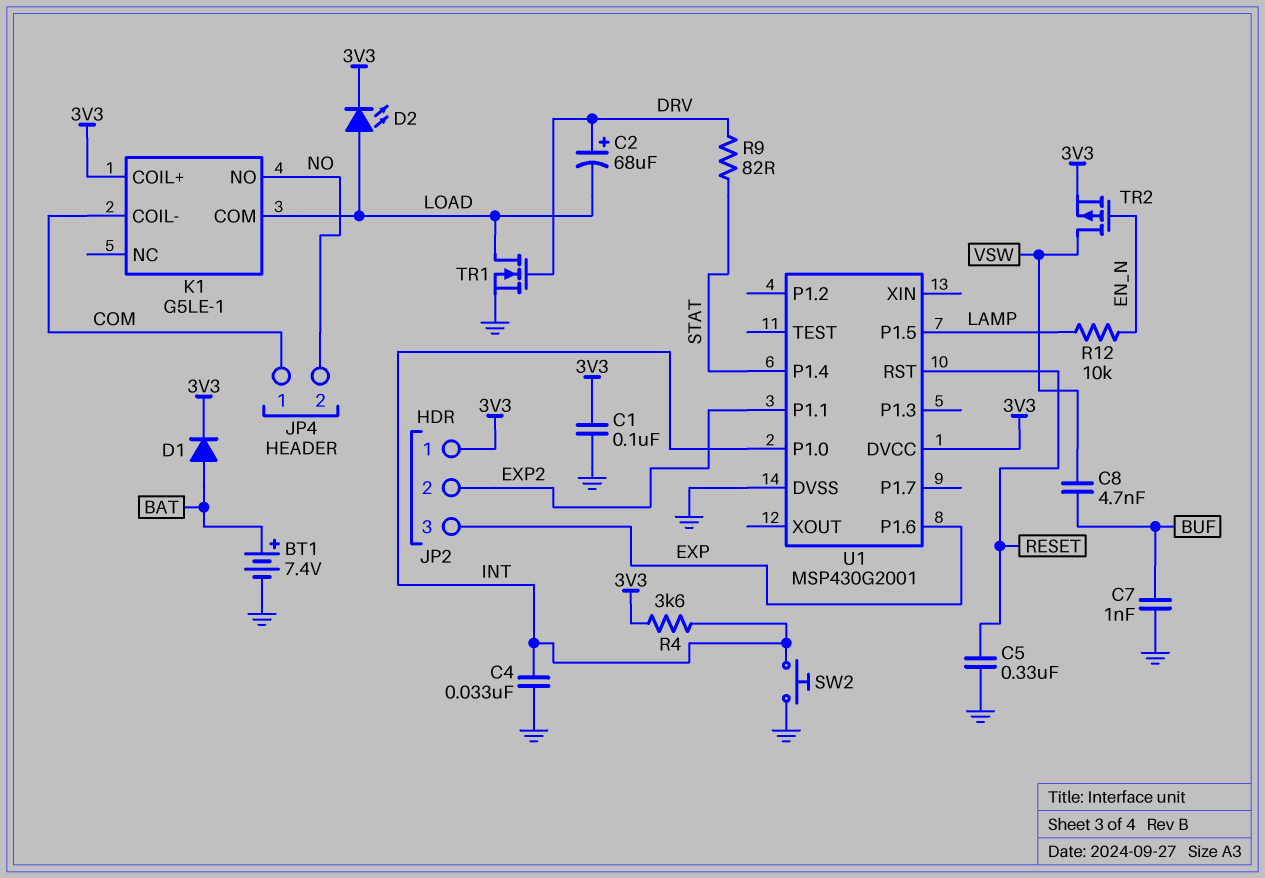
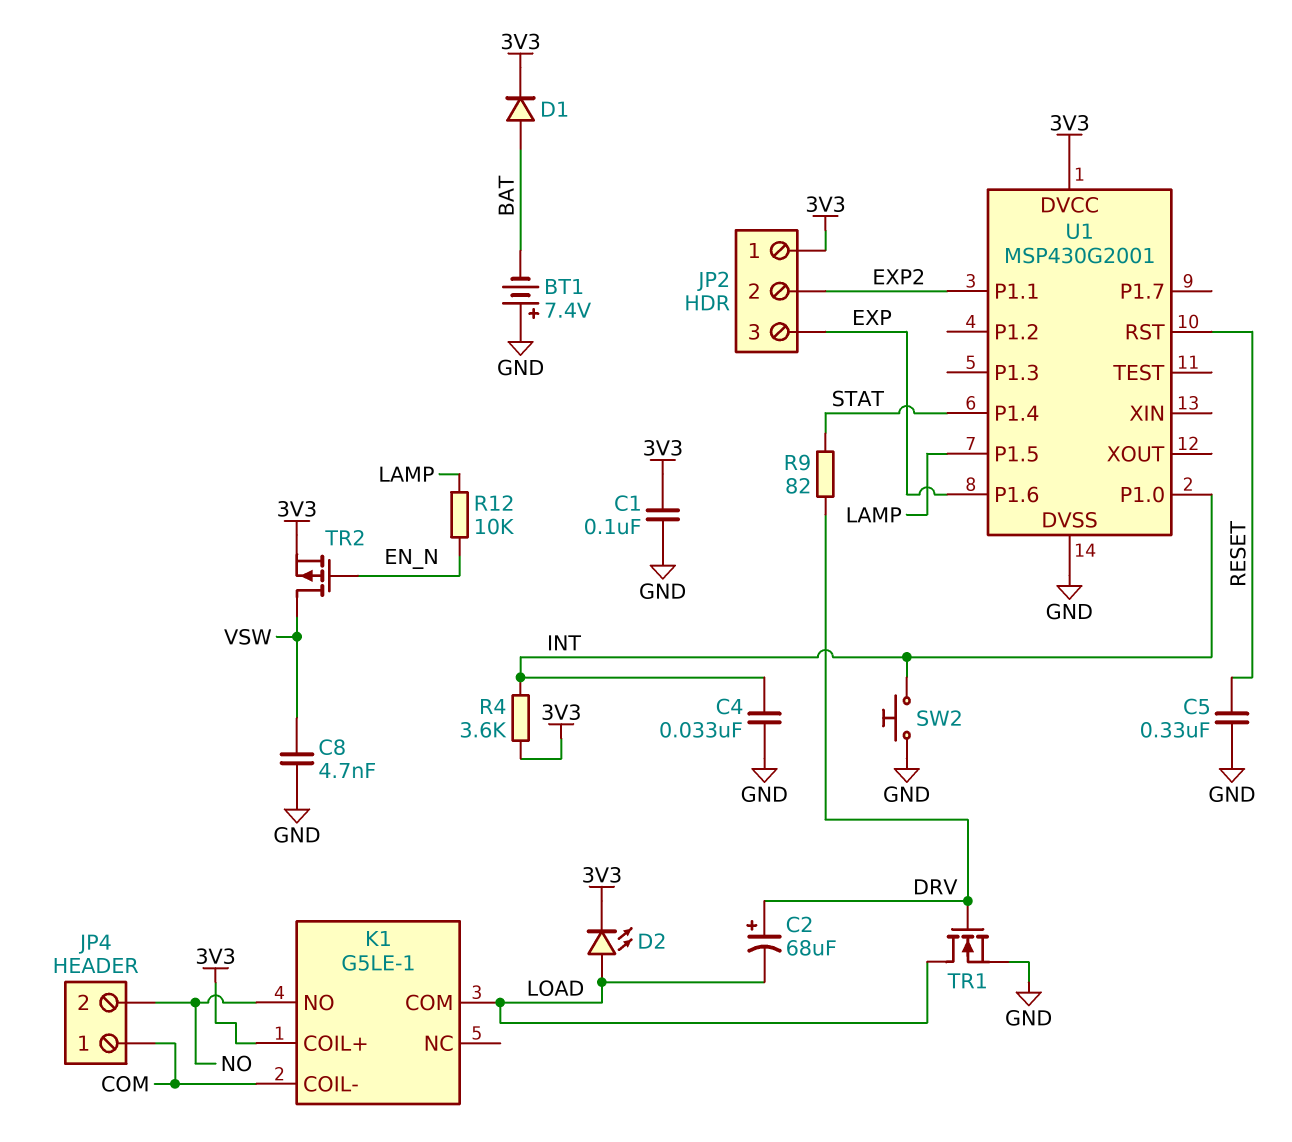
BT1: 7.4V (plus BAT, minus GND) -> 7.4V (plus GND, minus BAT)
C7: 1nF (BUF, GND) -> none
C8: 4.7nF (BUF, VSW) -> 4.7nF (GND, VSW)

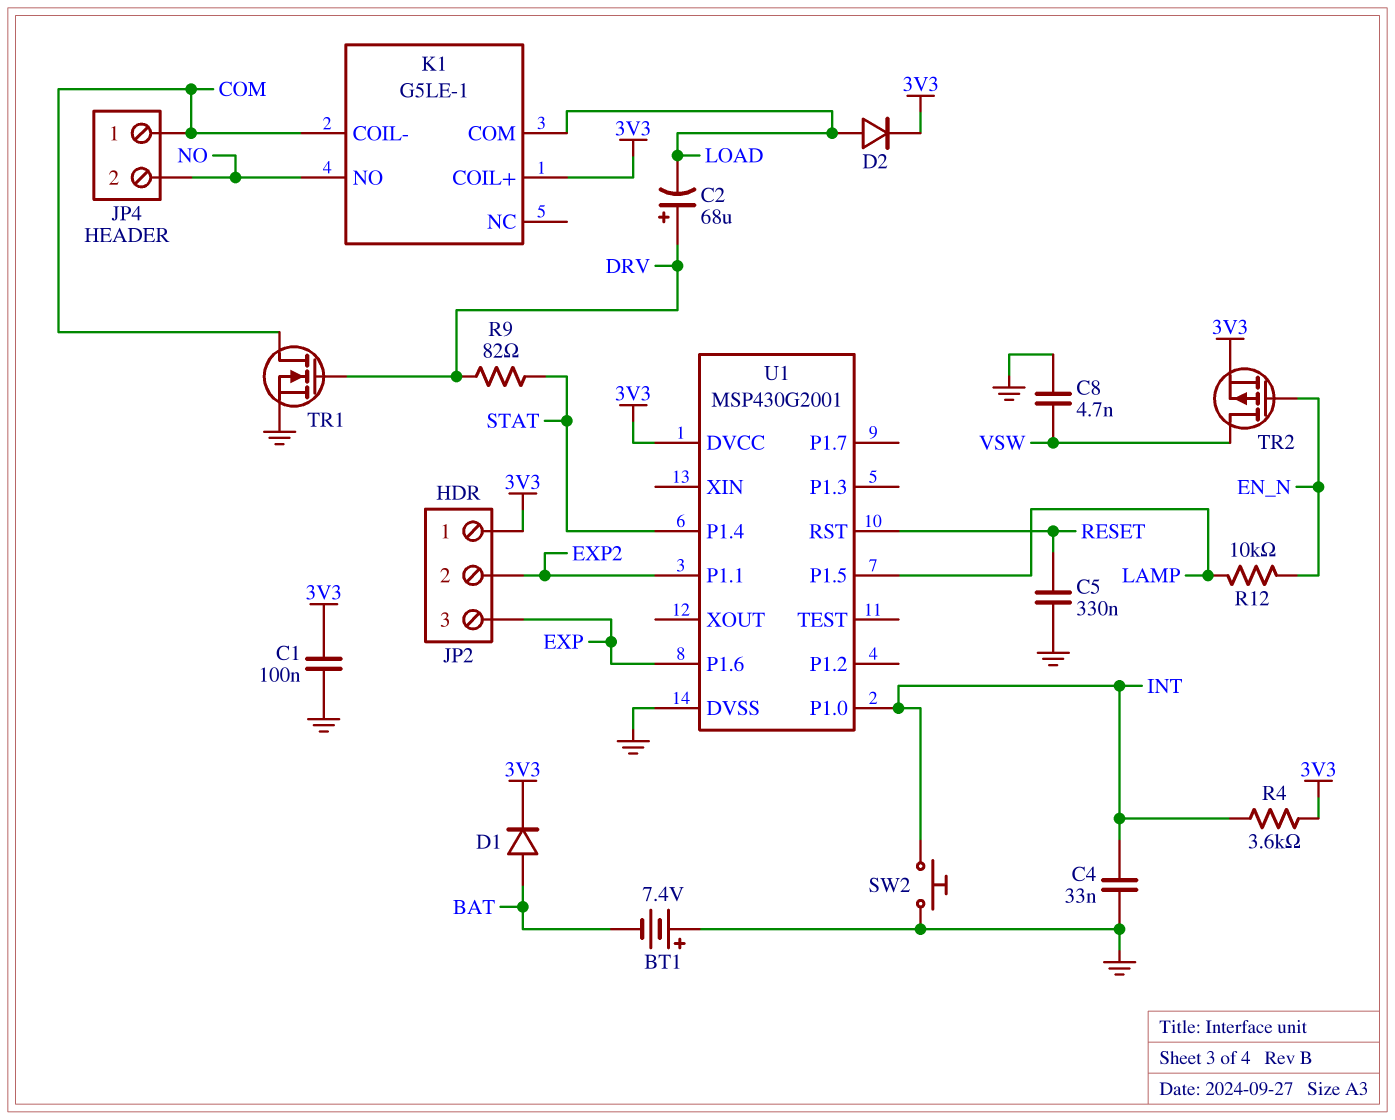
D2: LED (A LOAD, K 3V3) -> diode (A LOAD, K 3V3)
TR1: NMOS (G DRV, D LOAD, S GND) -> NMOS (G DRV, D COM, S GND)

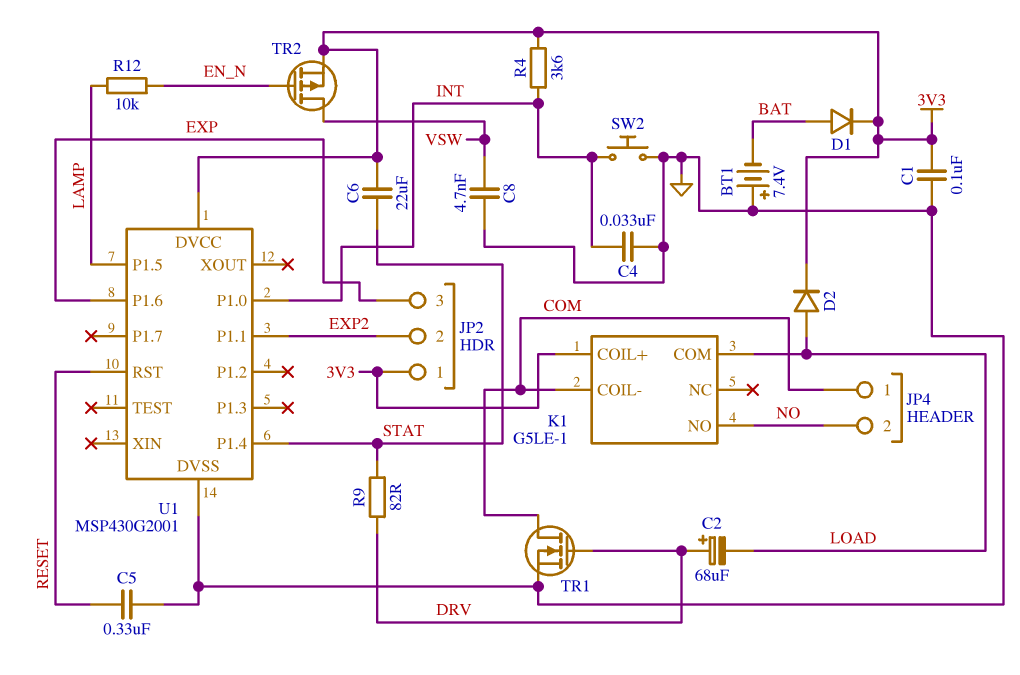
C6: none -> 22uF (3V3, STAT)

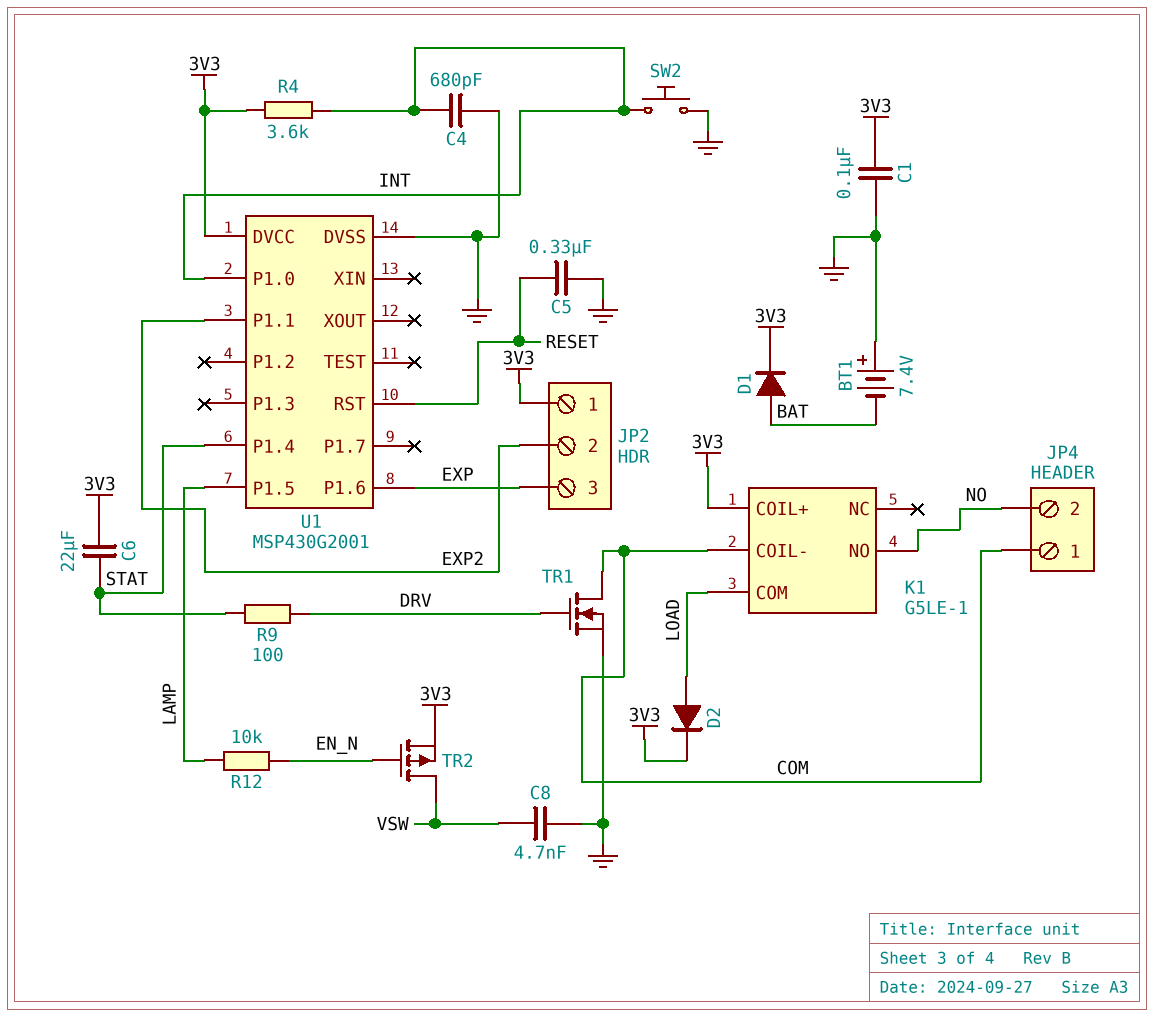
C2: 68uF (plus DRV, minus LOAD) -> none
C4: 33nF (GND, INT) -> 680pF (GND, INT)
R9: 82 (DRV, STAT) -> 100 (DRV, STAT)

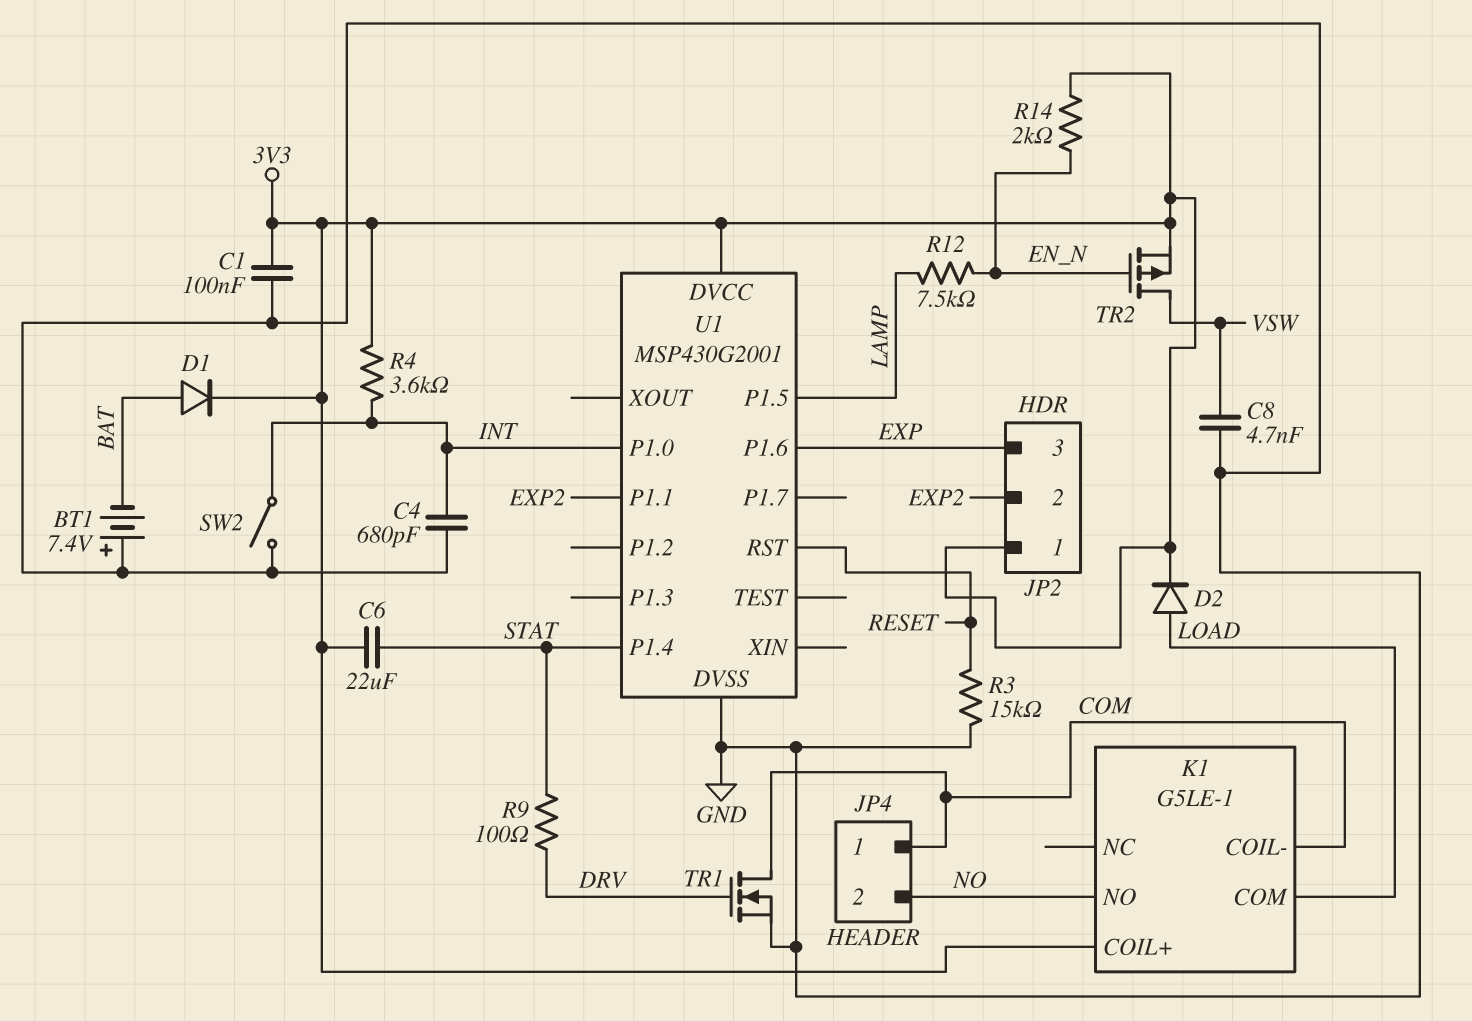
C5: 330nF (GND, RESET) -> none
R3: none -> 15k (GND, RESET)
R12: 10k (EN_N, LAMP) -> 7.5k (EN_N, LAMP)
R14: none -> 2k (3V3, EN_N)
SW2: button (GND, INT) -> switch (GND, INT)

